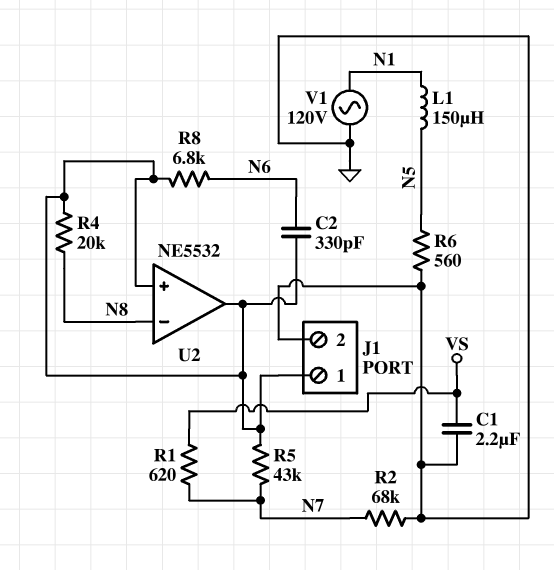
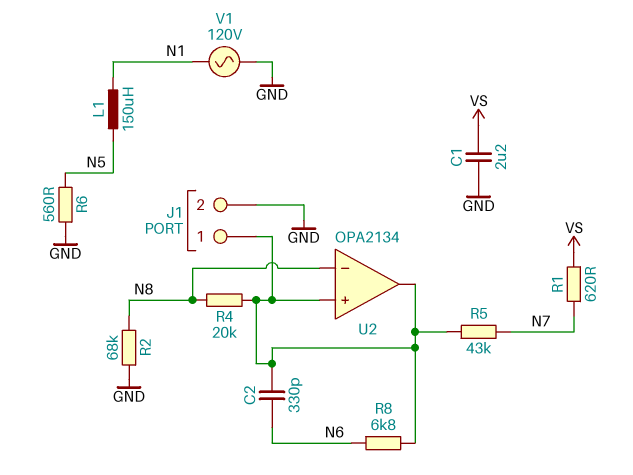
R2: 68k (GND, N7) -> 68k (GND, N8)
U2: NE5532 -> OPA2134

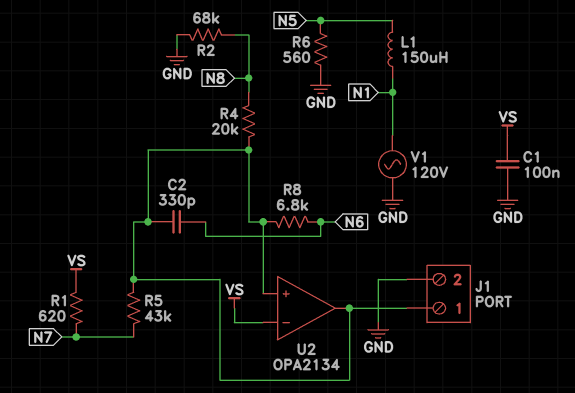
C1: 2.2uF (GND, VS) -> 100nF (GND, VS)
U2 pin in-: N8 -> VS

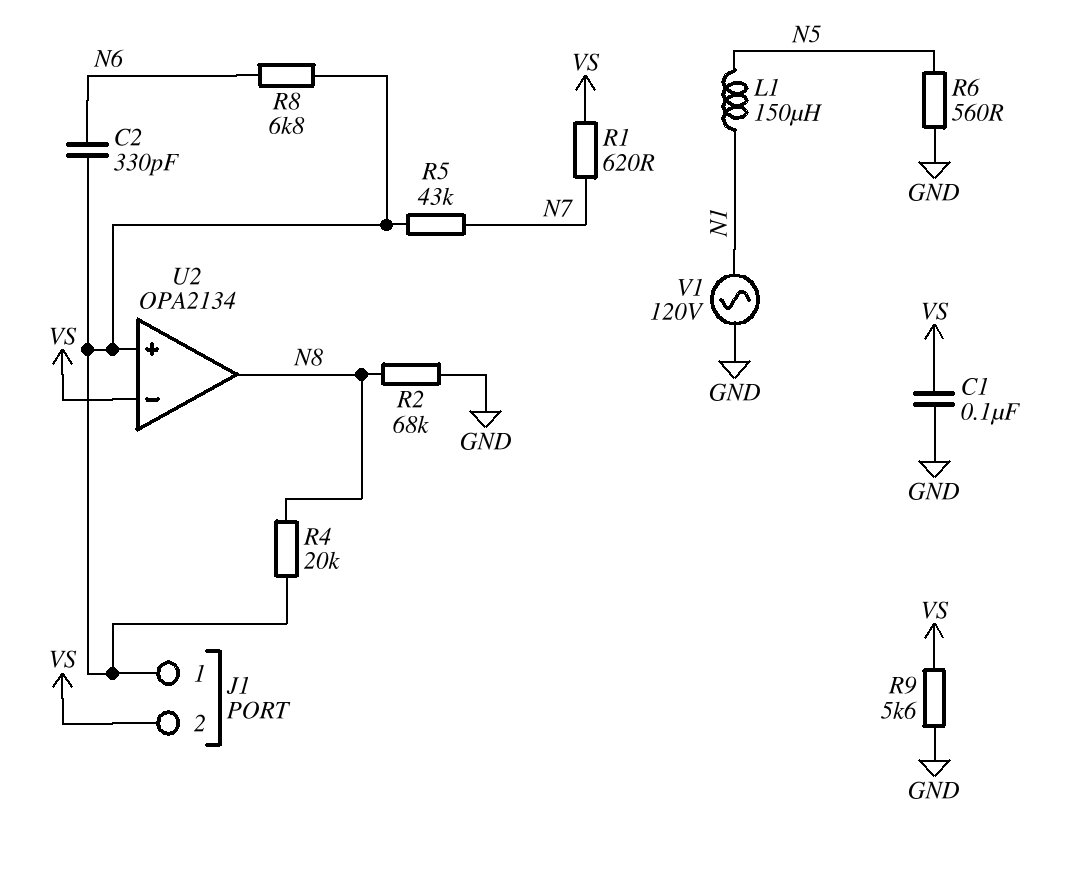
J1 pin 2: GND -> VS
R9: none -> 5.6k (GND, VS)
U2 pin out: J1/1 -> N8

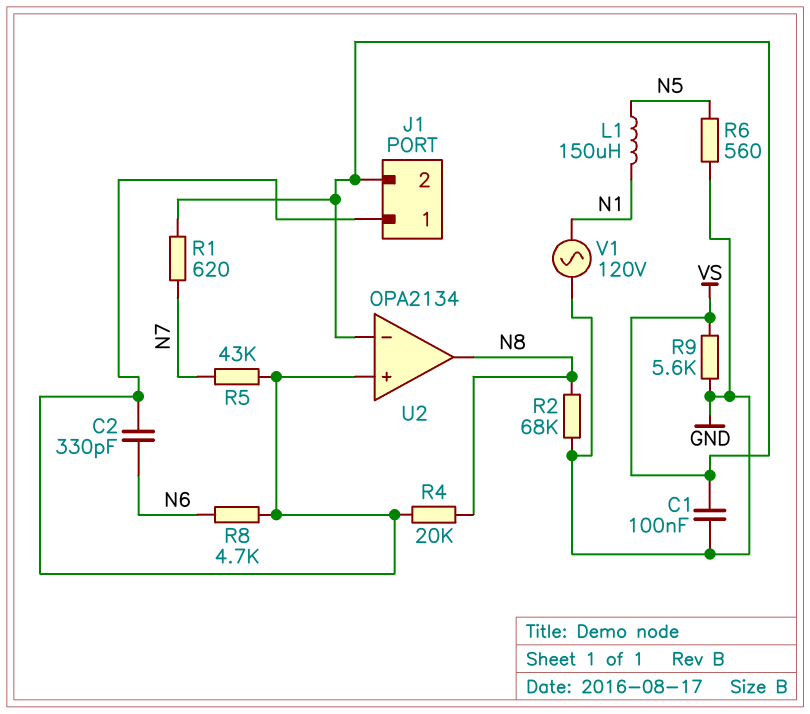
R8: 6.8k (J1/1, N6) -> 4.7k (J1/1, N6)

